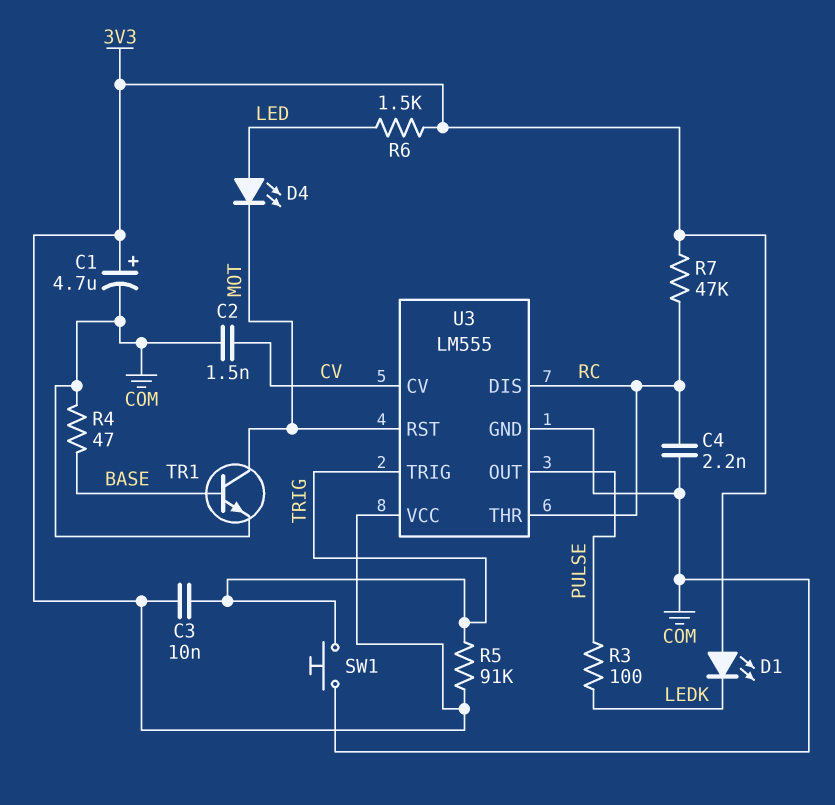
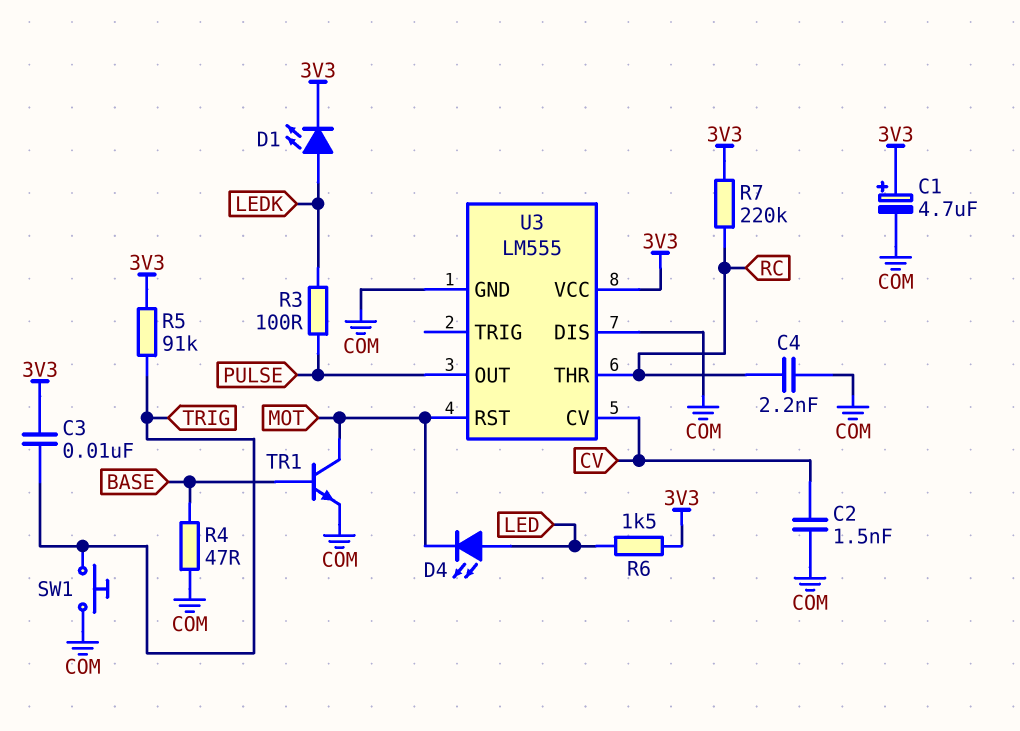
D1: LED (A 3V3, K LEDK) -> LED (A LEDK, K 3V3)
R7: 47k (3V3, RC) -> 220k (3V3, RC)
U3 pin DIS: RC -> COM
U3 pin TRIG: TRIG -> none

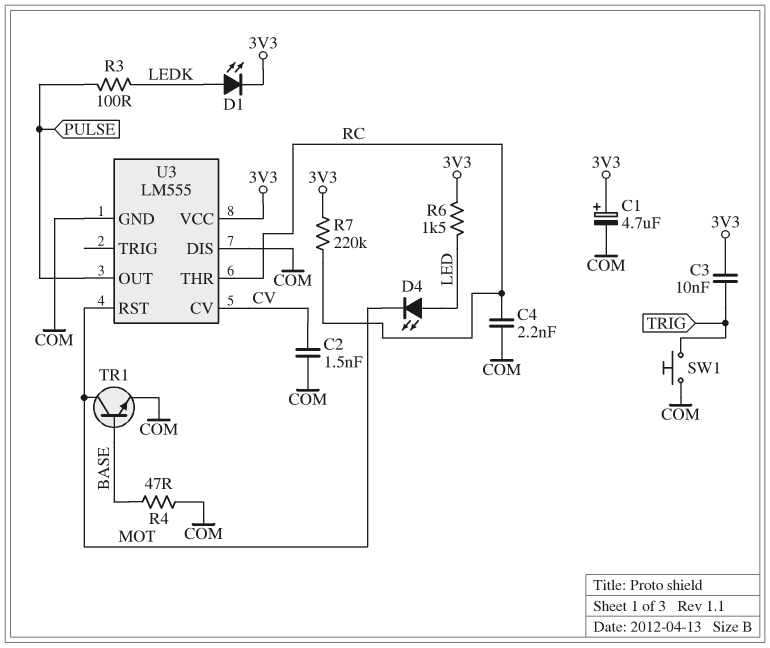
R5: 91k (3V3, TRIG) -> none

